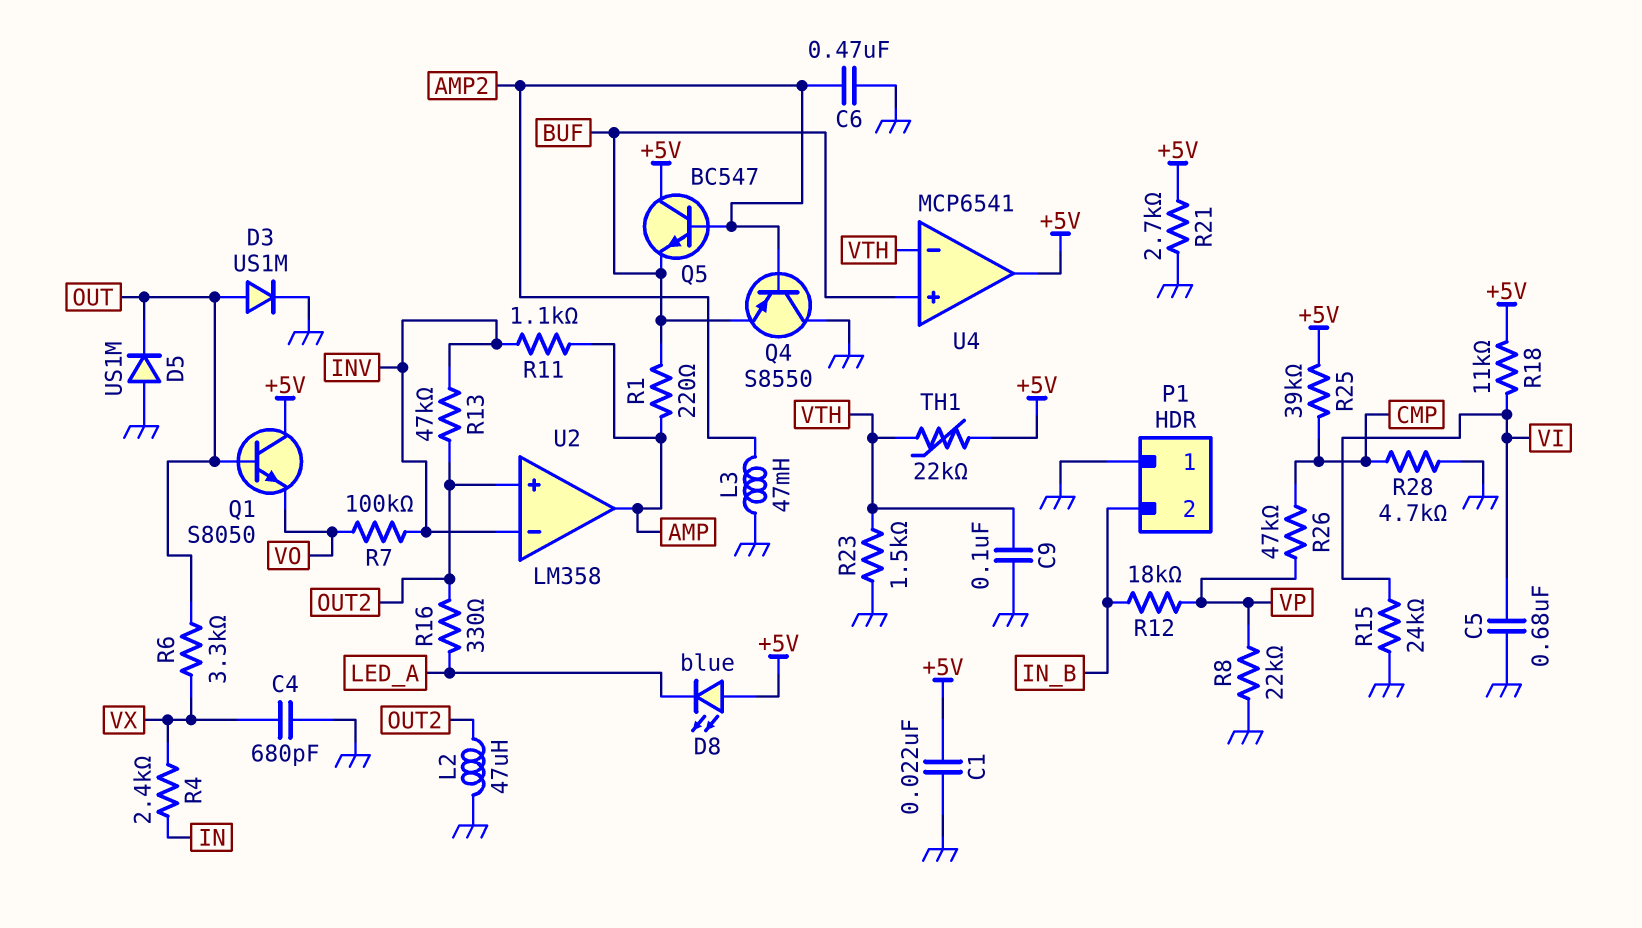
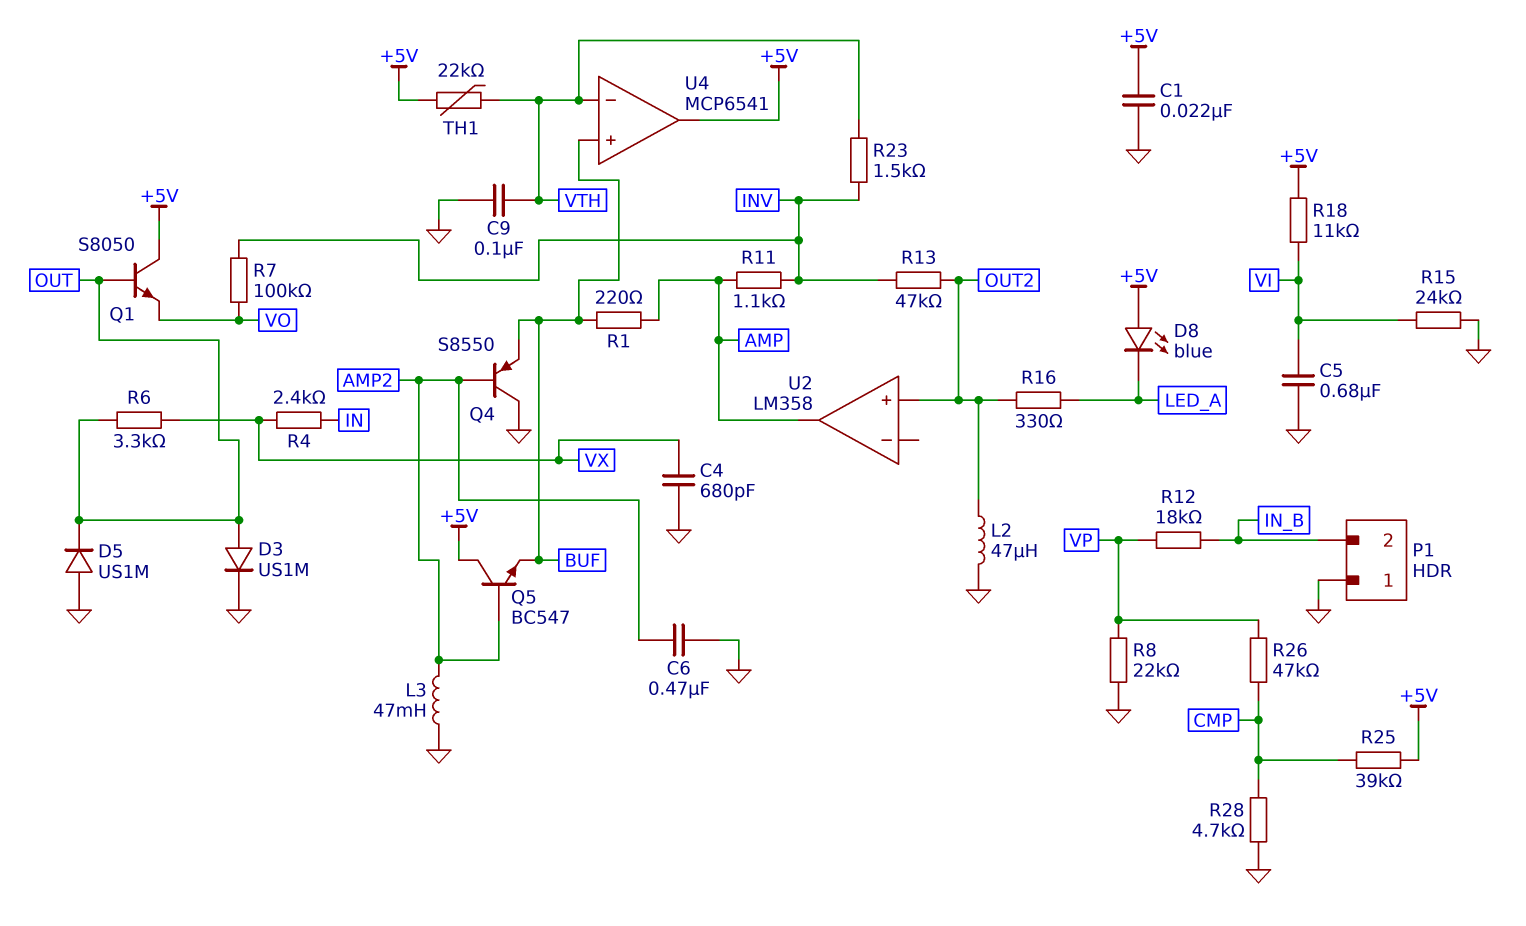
R21: 2.7k (+5V, GND) -> none
R23: 1.5k (GND, VTH) -> 1.5k (INV, VTH)
U2 pin in-: INV -> none

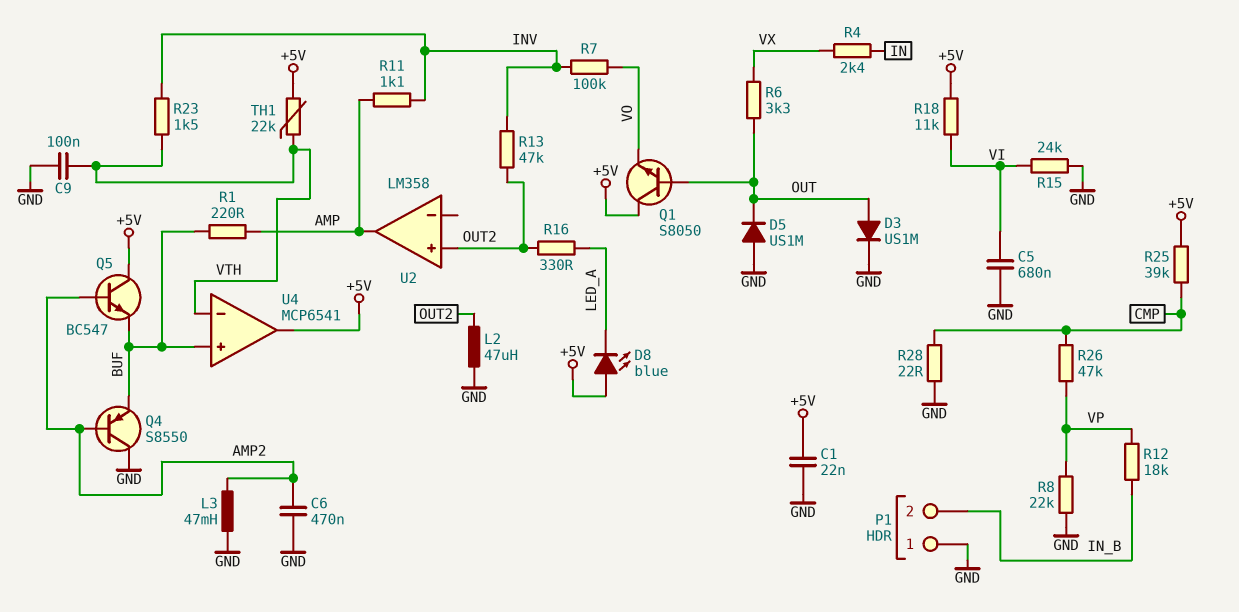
C4: 680pF (GND, VX) -> none
R28: 4.7k (CMP, GND) -> 22 (CMP, GND)

